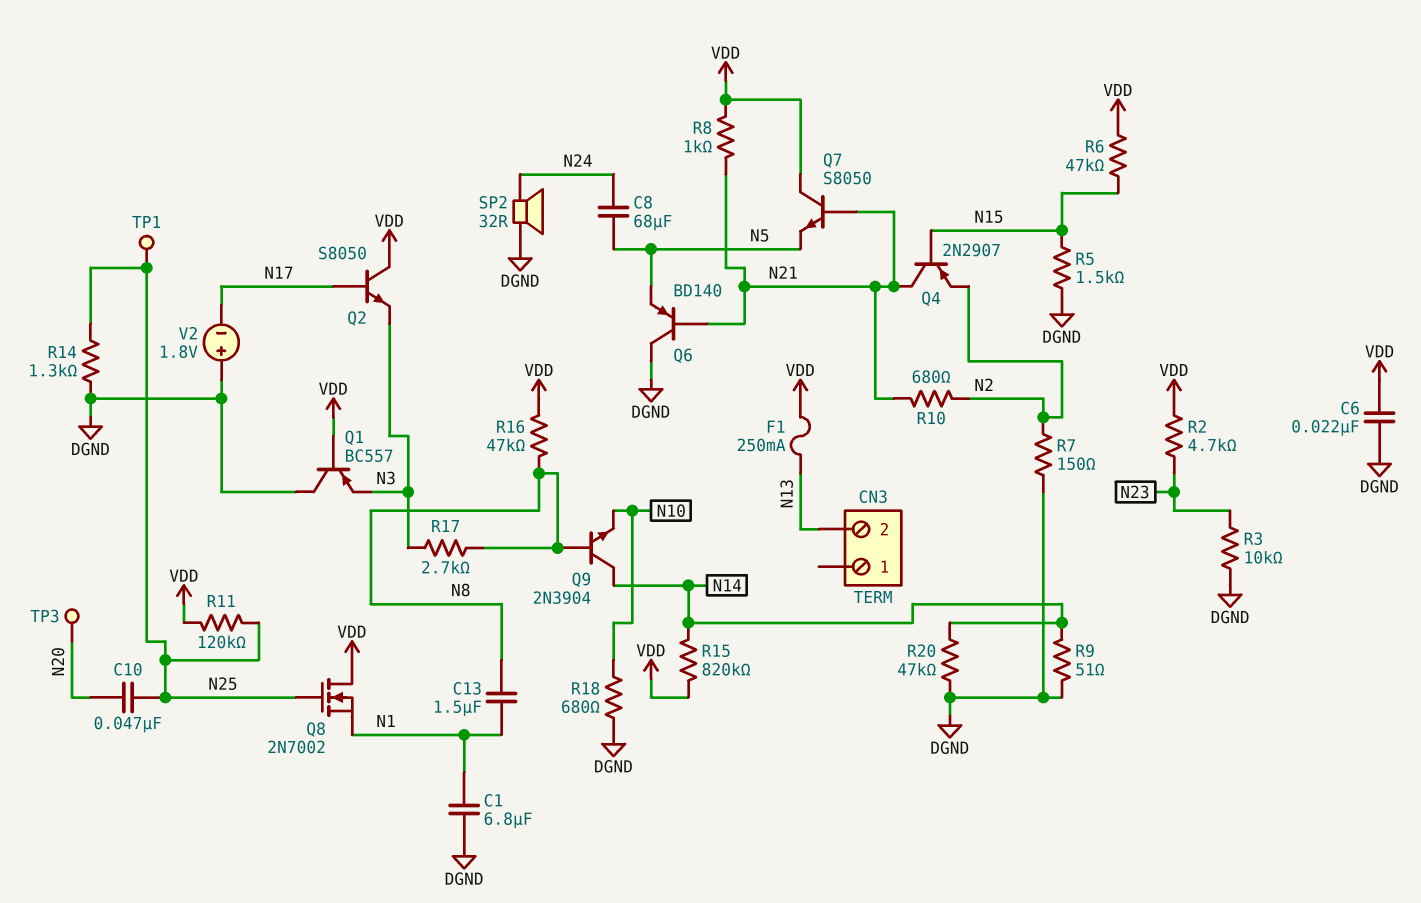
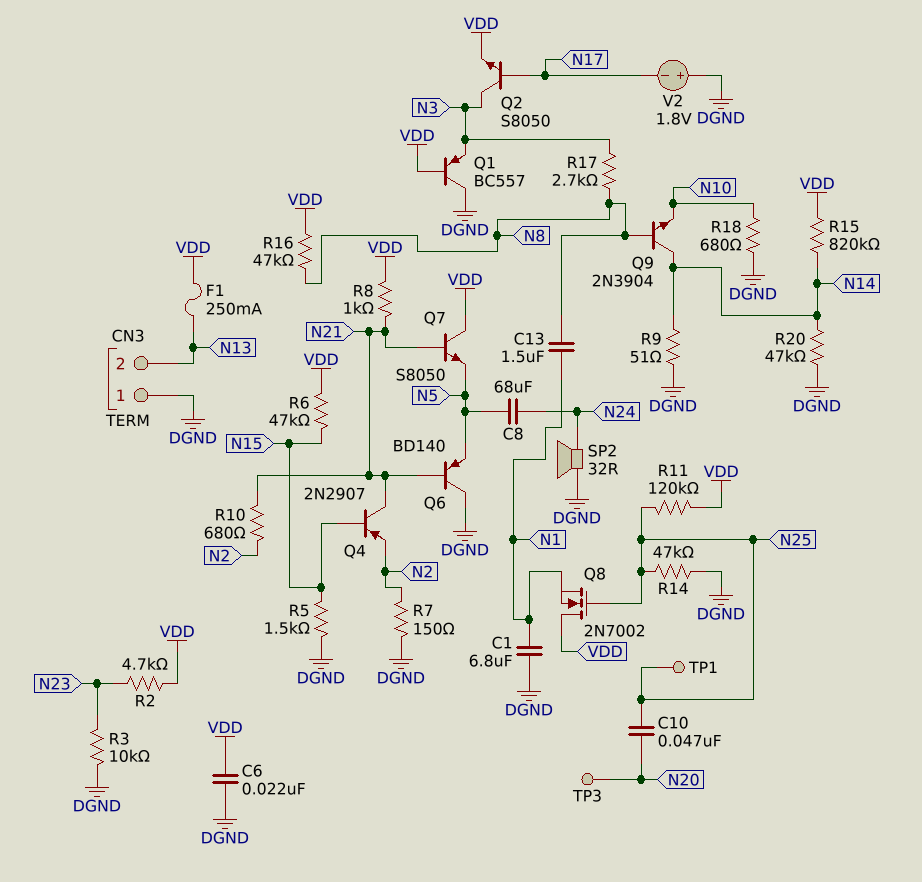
CN3 pin 1: none -> DGND
Q2: NPN S8050 (B N17, C VDD, E N3) -> NPN S8050 (B N17, C N3, E VDD)
R14: 1.3k (DGND, N25) -> 47k (DGND, N25)

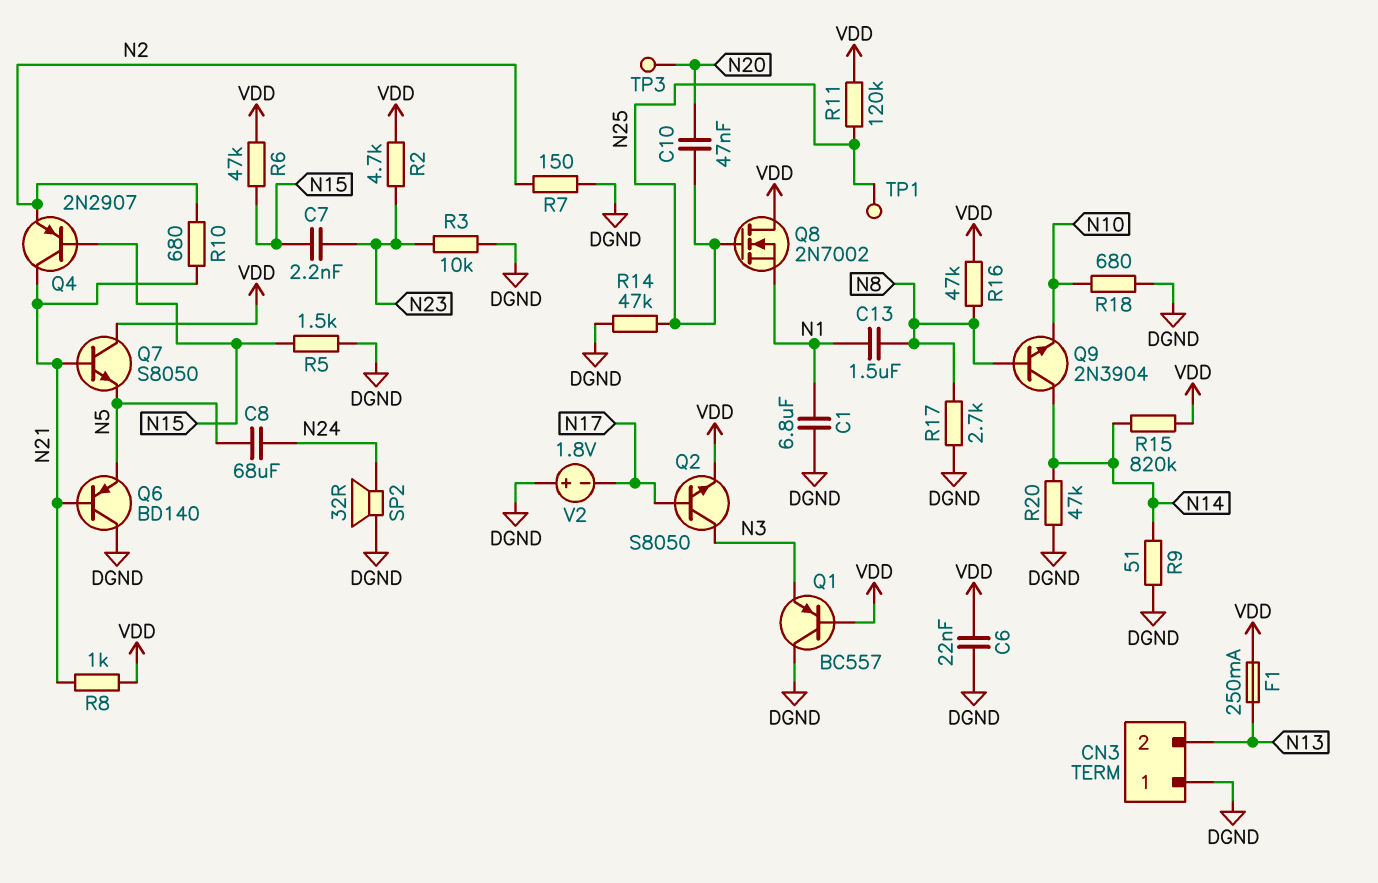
C7: none -> 2.2nF (N15, N23)
R17: 2.7k (N3, N8) -> 2.7k (DGND, N8)

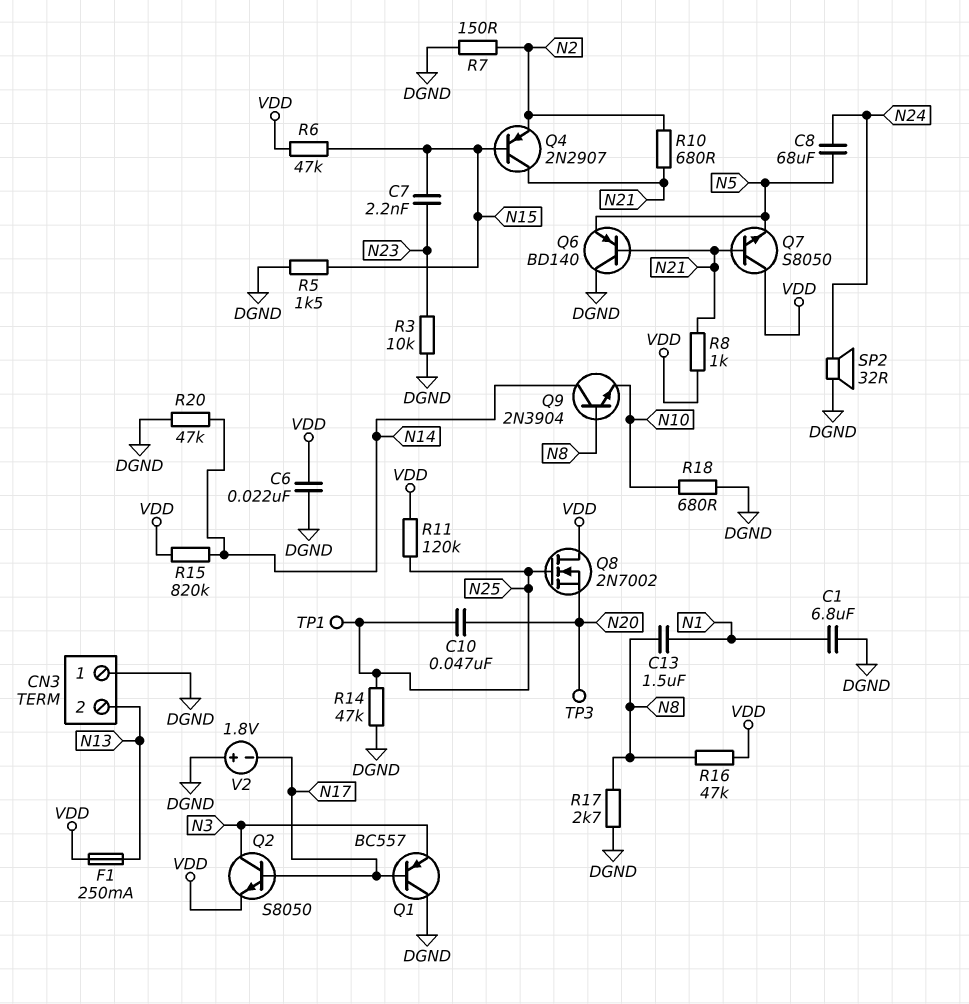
Q1: PNP BC557 (B VDD, C DGND, E N3) -> PNP BC557 (B N17, C DGND, E N3)
Q8: NMOS 2N7002 (G N25, D VDD, S N1) -> NMOS 2N7002 (G N25, D VDD, S N20)
R2: 4.7k (N23, VDD) -> none
R9: 51 (DGND, N14) -> none

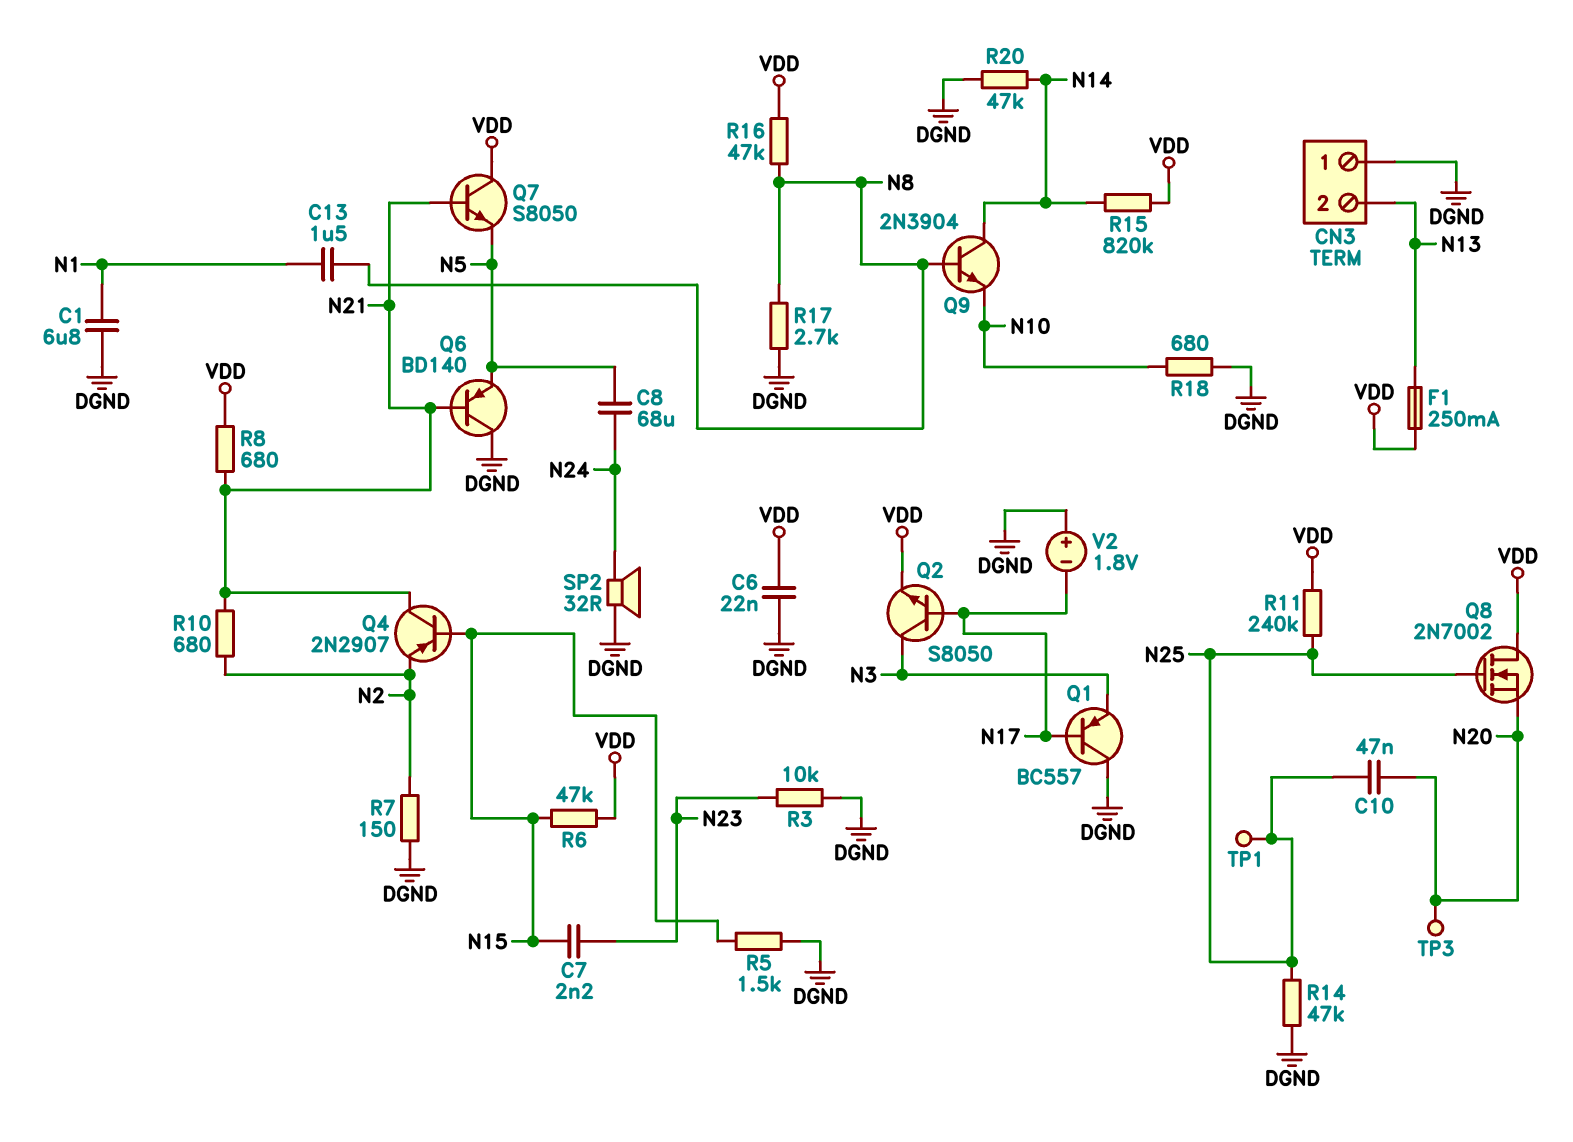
R8: 1k (N21, VDD) -> 680 (N21, VDD)
R11: 120k (N25, VDD) -> 240k (N25, VDD)

